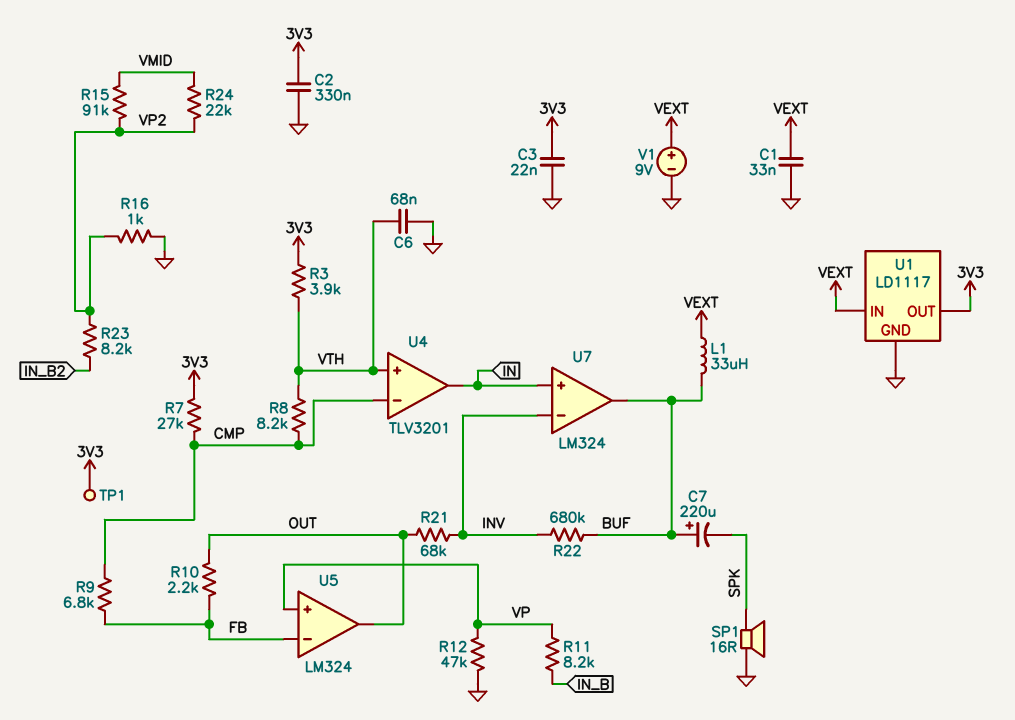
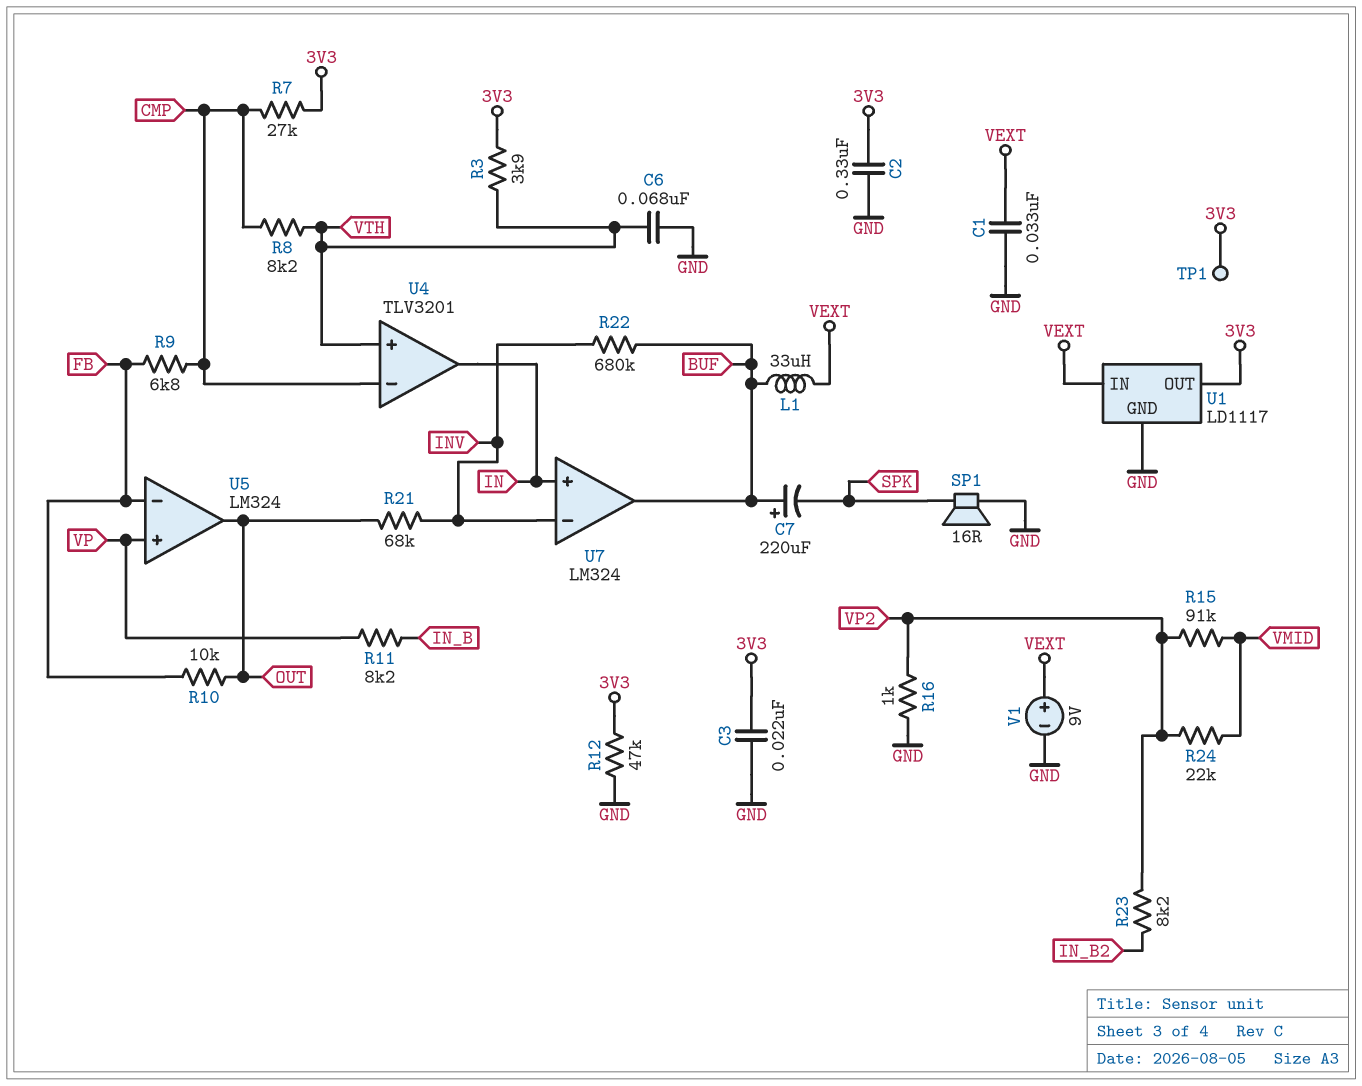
R10: 2.2k (FB, OUT) -> 10k (FB, OUT)
R12: 47k (GND, VP) -> 47k (3V3, GND)

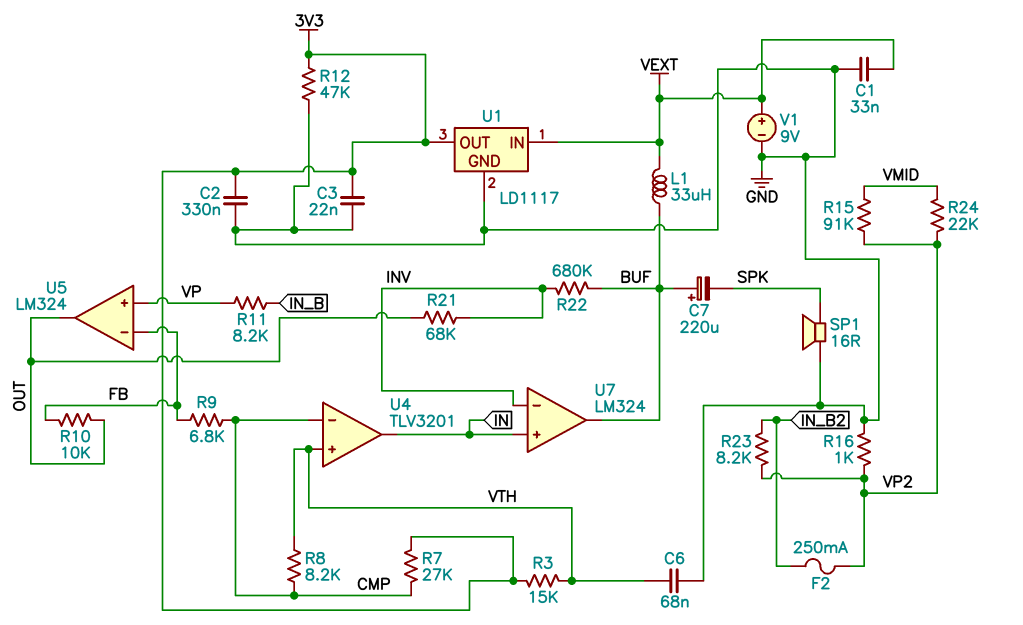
F2: none -> 250mA (IN_B2, VP2)
R3: 3.9k (3V3, VTH) -> 15k (3V3, VTH)
TP1: test point (3V3) -> none

